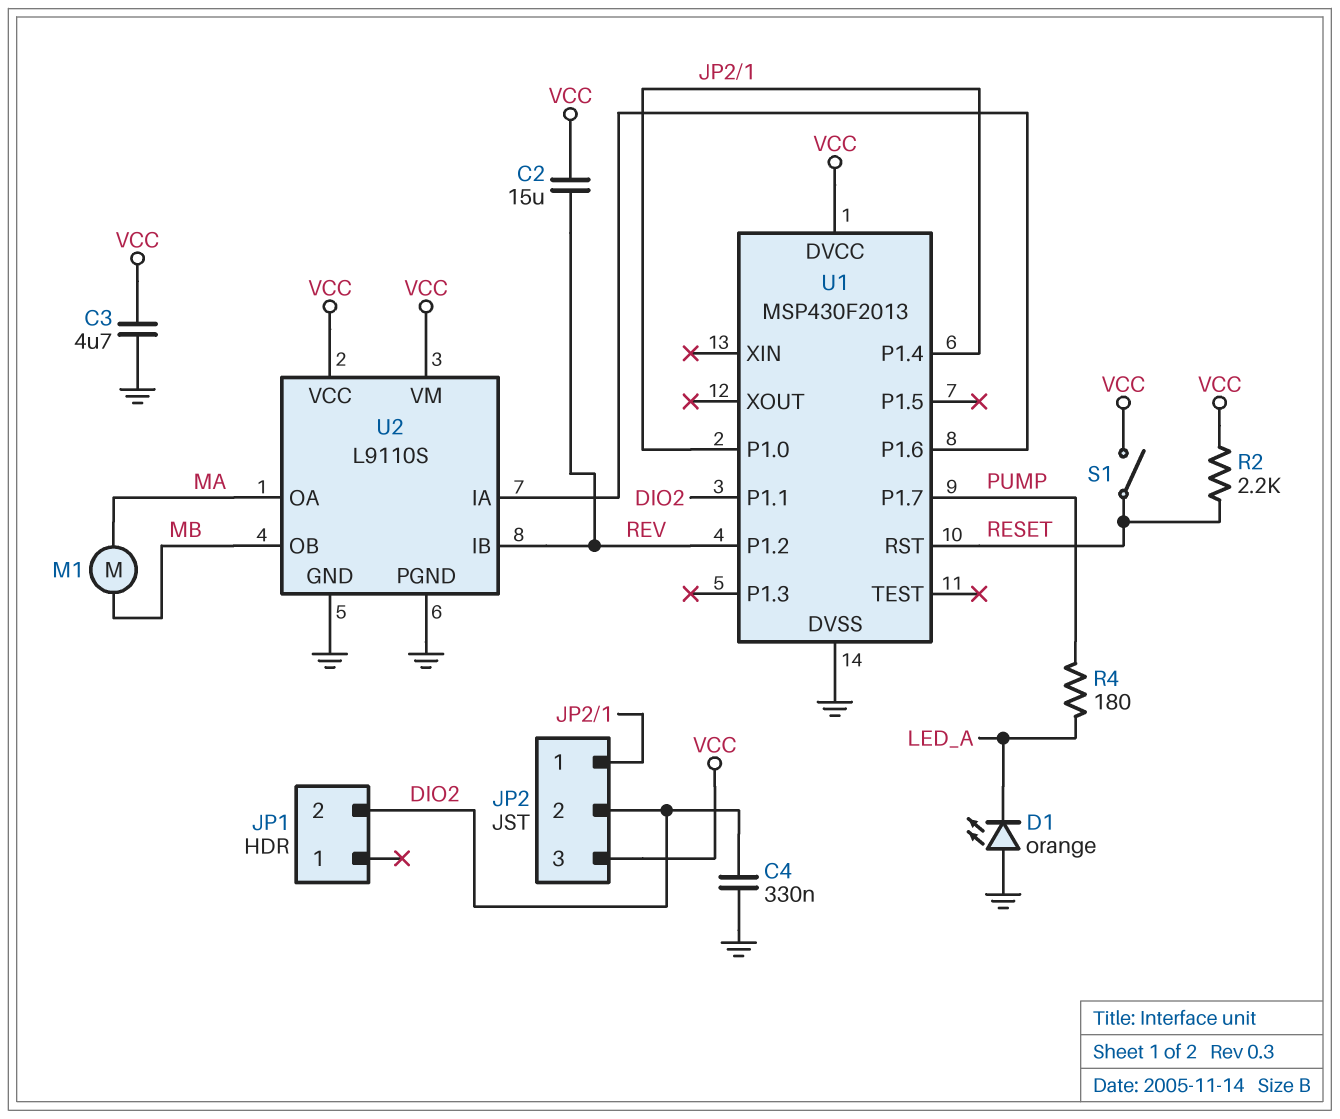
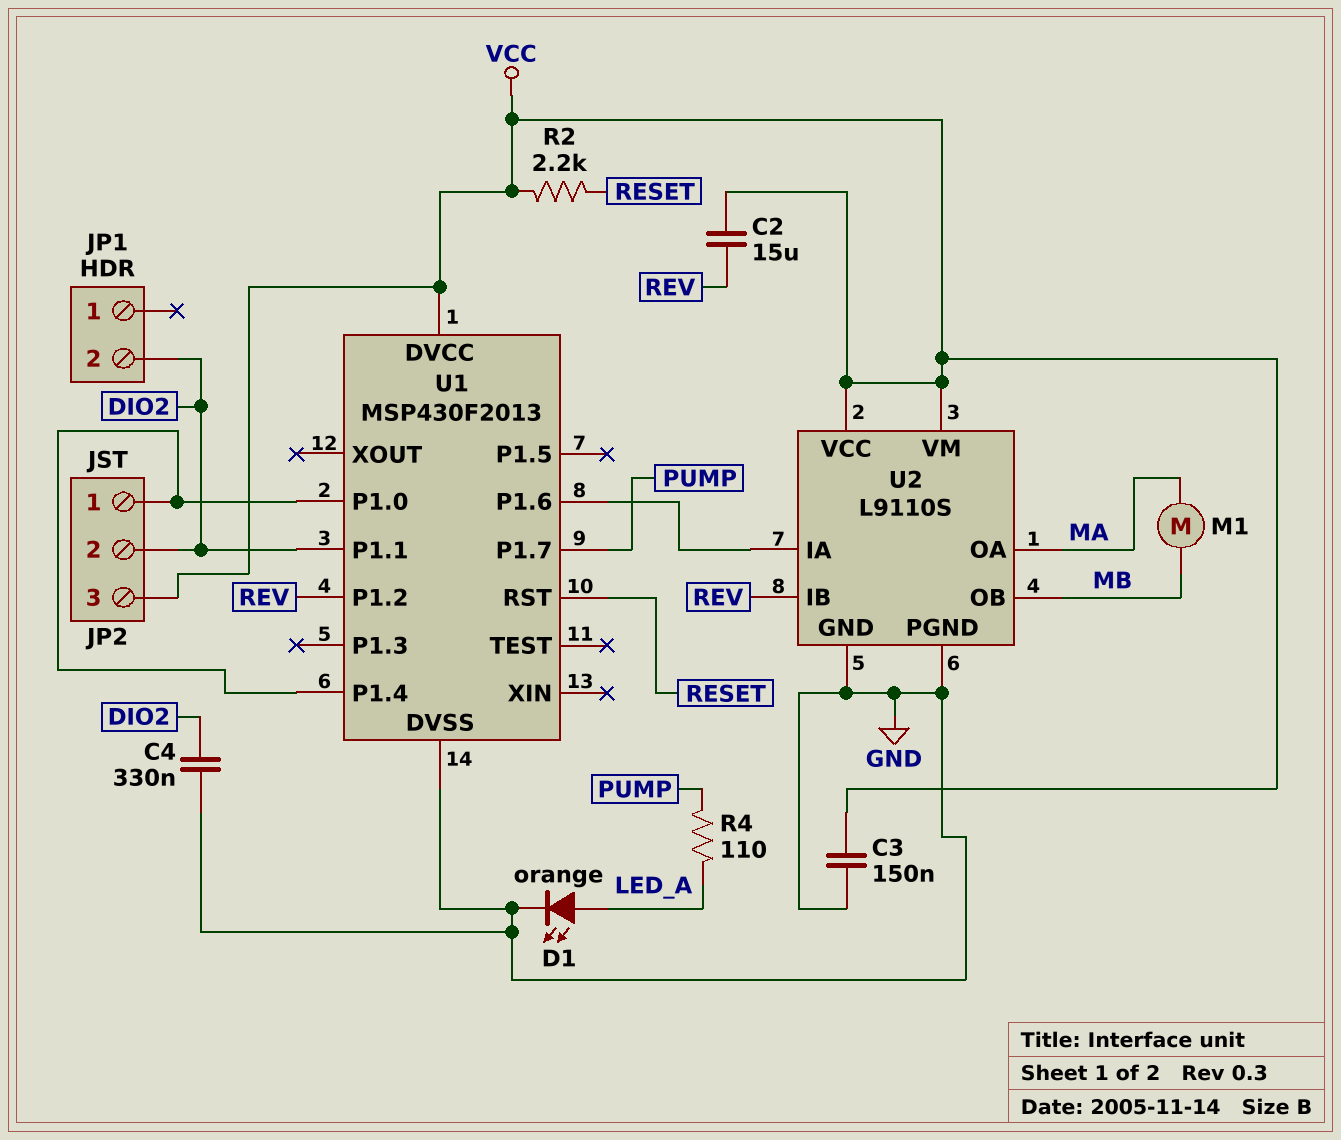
C3: 4.7uF (GND, VCC) -> 150nF (GND, VCC)
D1: LED orange (A GND, K LED_A) -> LED orange (A LED_A, K GND)
R4: 180 (LED_A, PUMP) -> 110 (LED_A, PUMP)
S1: switch (RESET, VCC) -> none

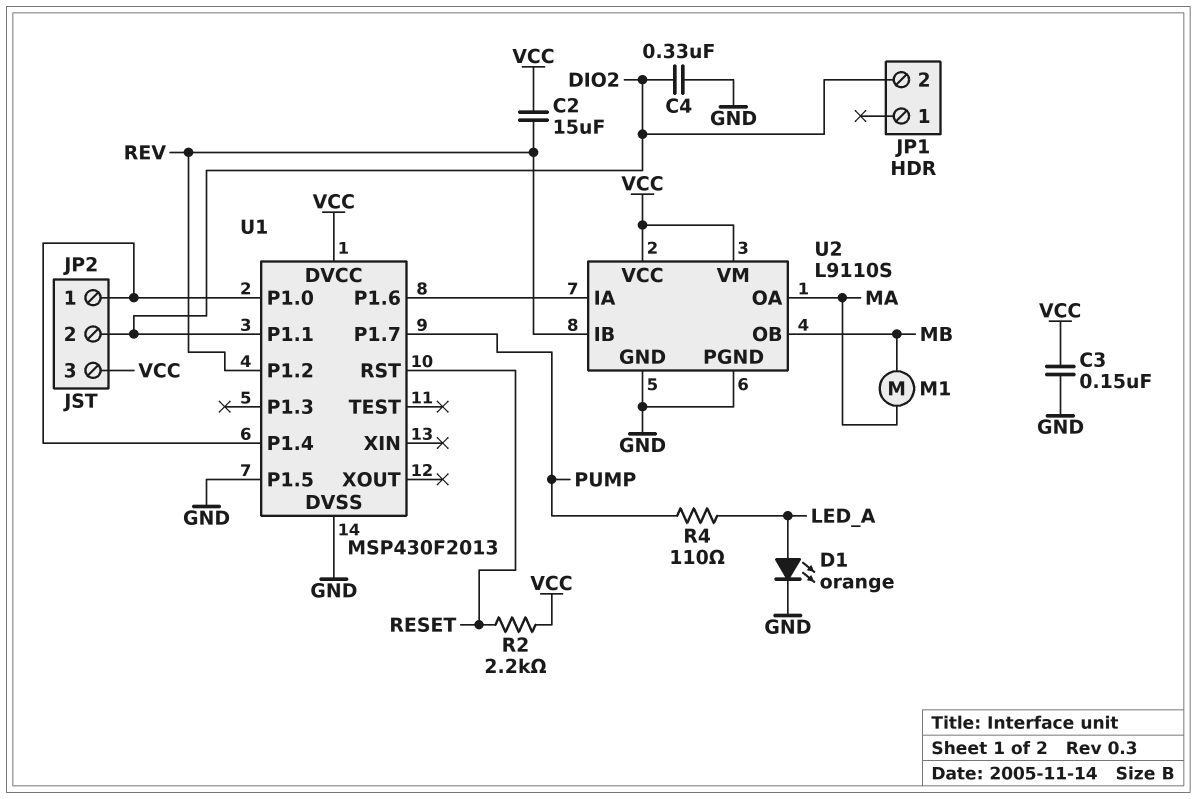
U1 pin P1.5: none -> GND

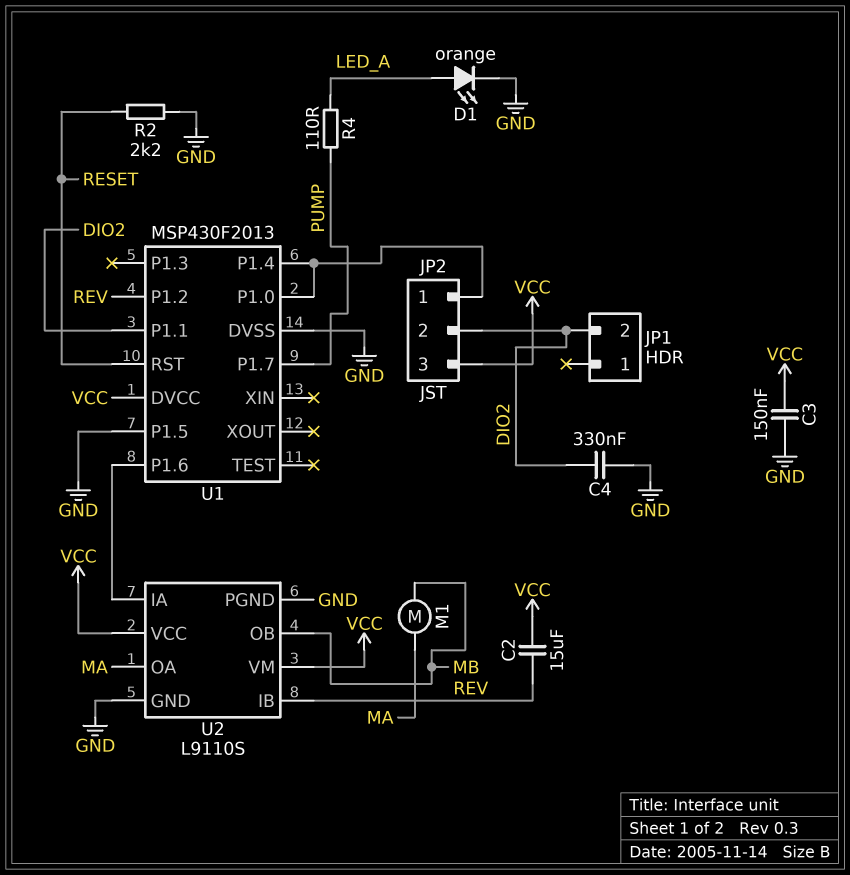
R2: 2.2k (RESET, VCC) -> 2.2k (GND, RESET)

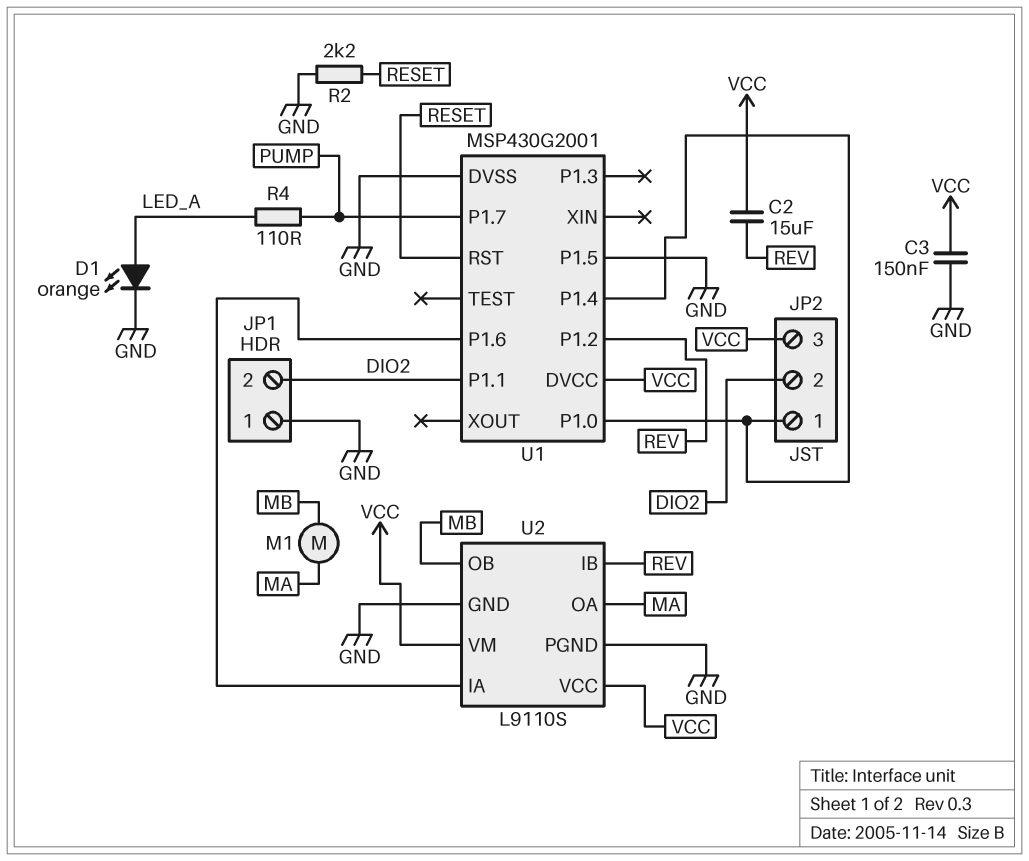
C4: 330nF (DIO2, GND) -> none
JP1 pin 1: none -> GND
U1: MSP430F2013 -> MSP430G2001

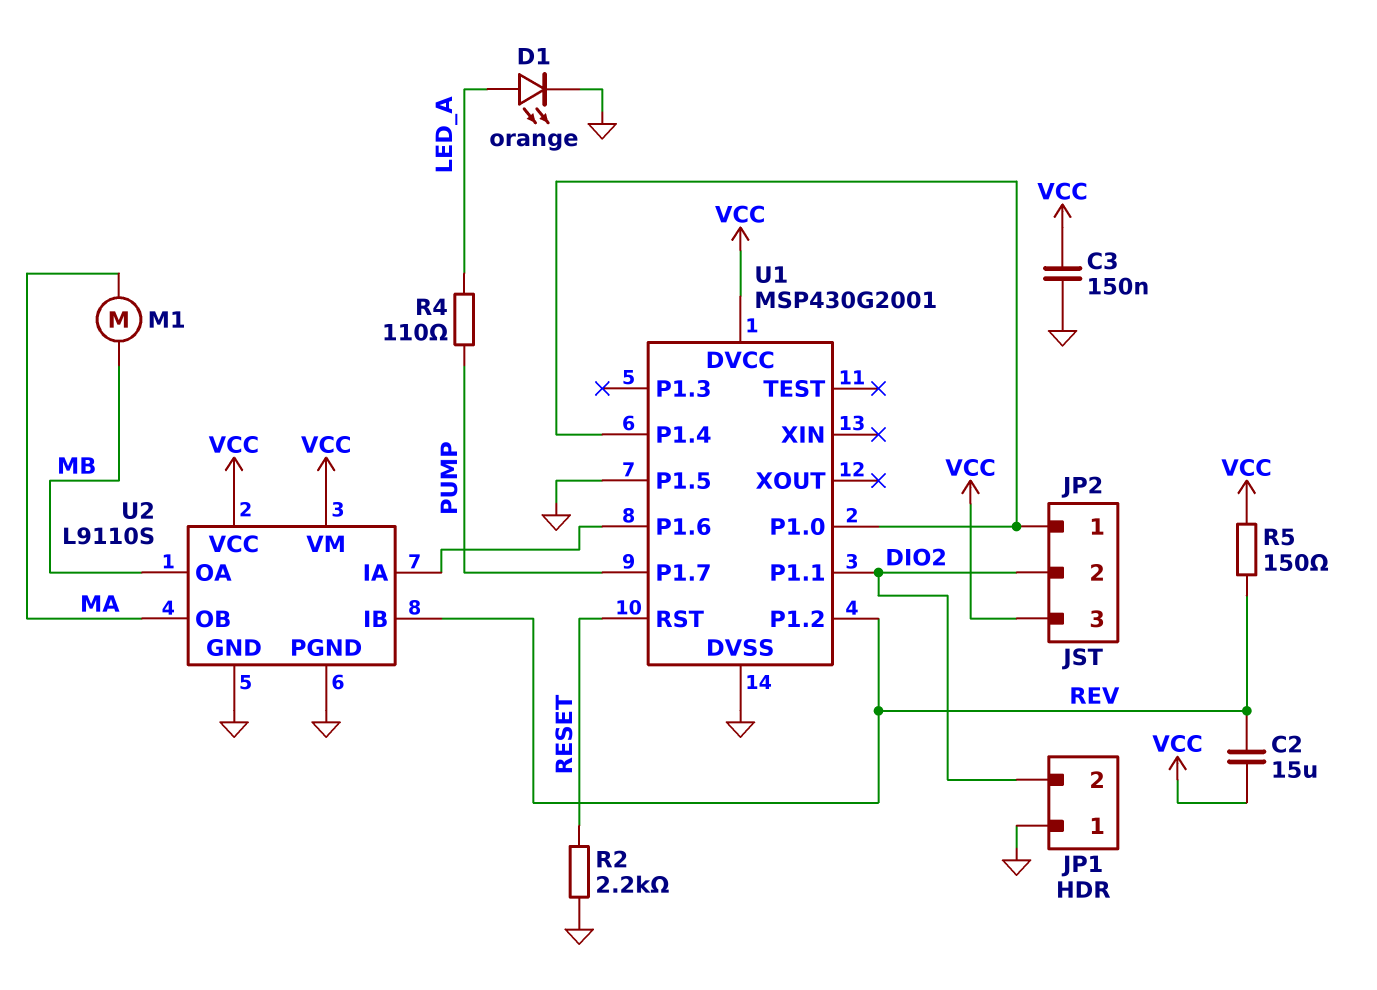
R5: none -> 150 (REV, VCC)
U2 pin OA: MA -> MB
U2 pin OB: MB -> MA

